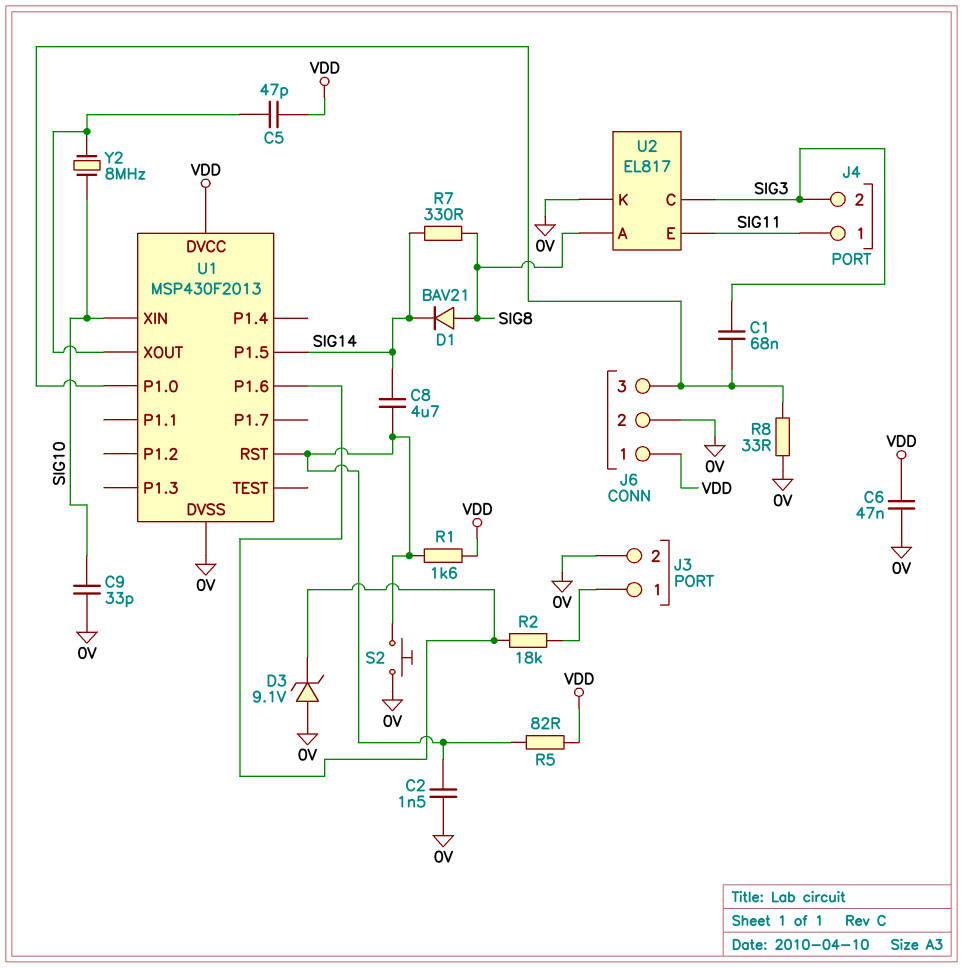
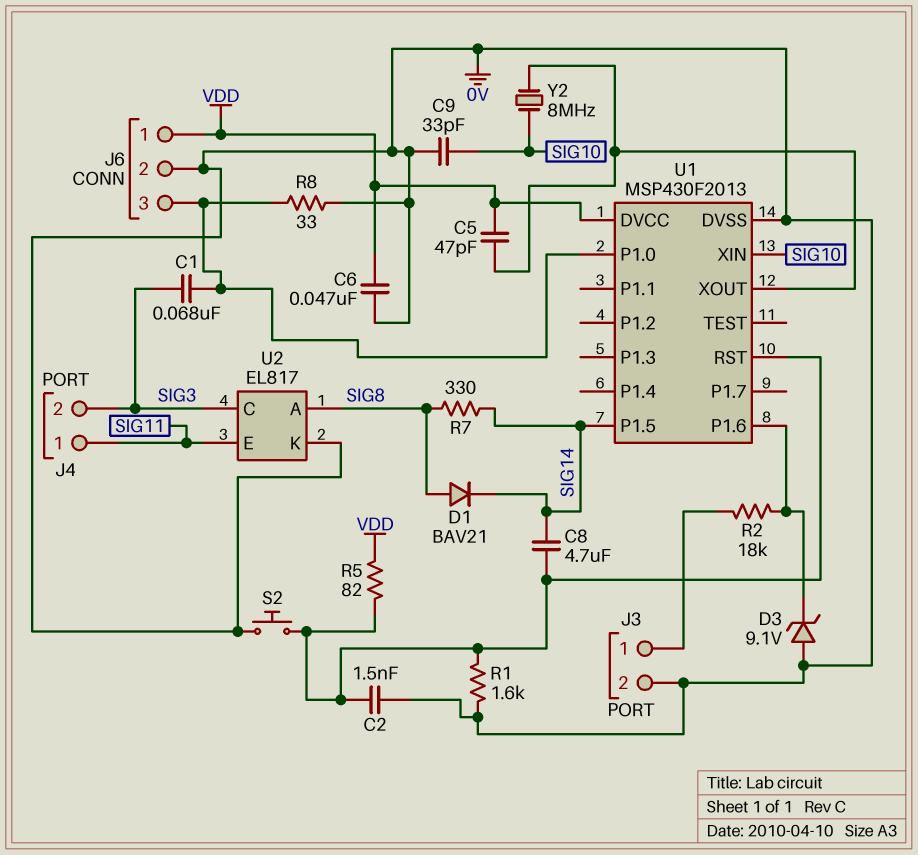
R1: 1.6k (U1/RST, VDD) -> 1.6k (0V, U1/RST)

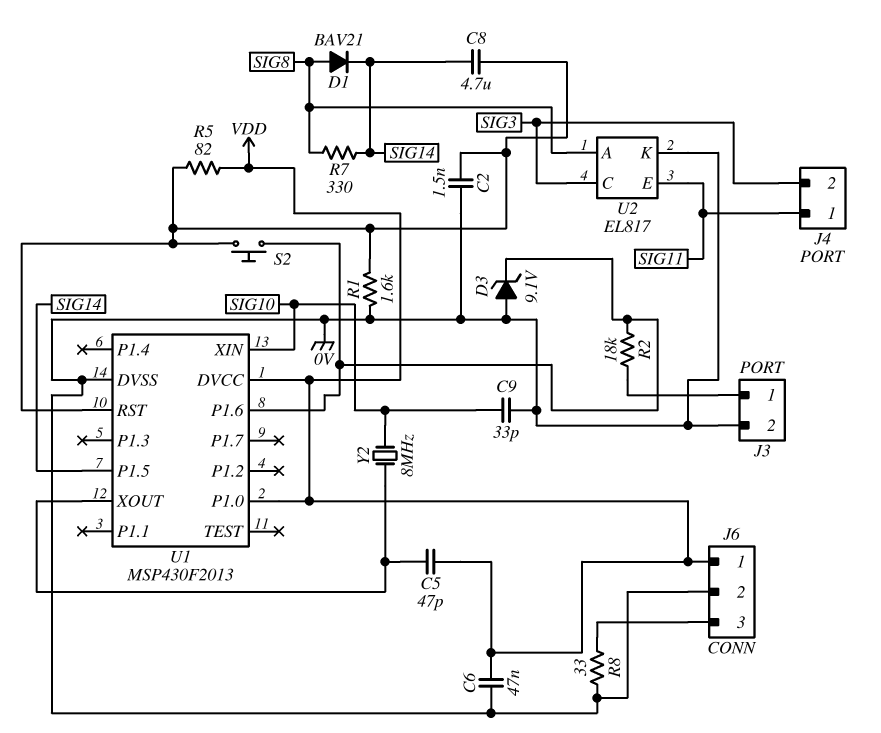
C1: 68nF (J6/3, SIG3) -> none
S2: button (0V, U1/RST) -> button (U1/P1.6, U1/RST)
U1 pin P1.0: J6/3 -> VDD

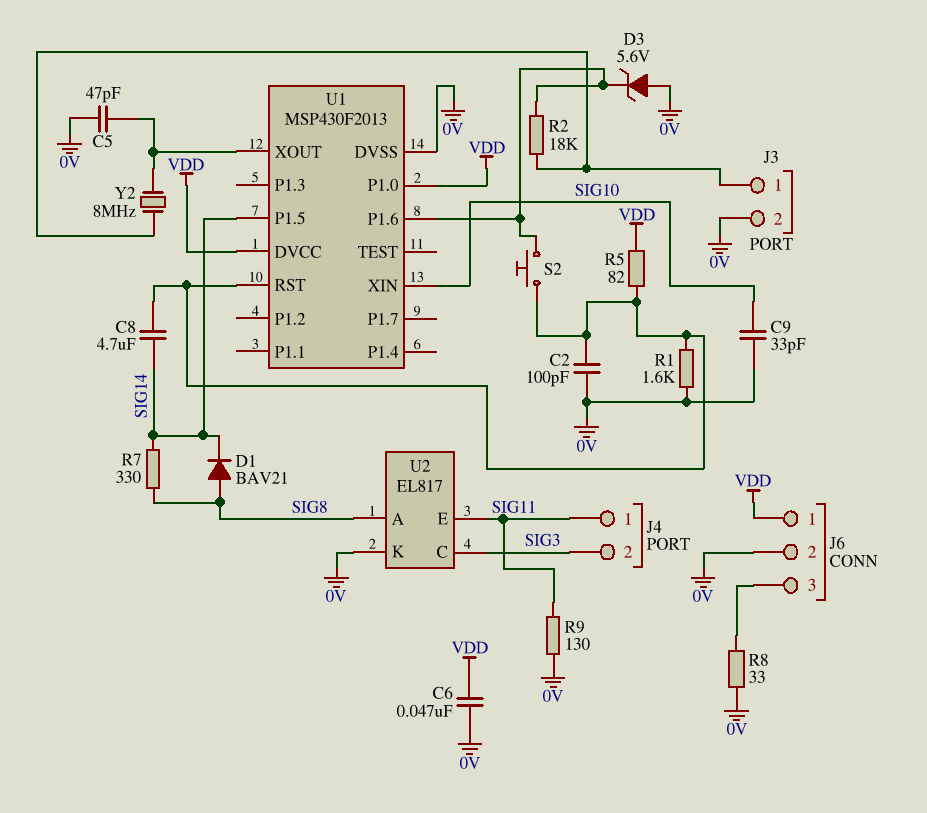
C2: 1.5nF (0V, U1/RST) -> 100pF (0V, U1/RST)
C5: 47pF (U1/XOUT, VDD) -> 47pF (0V, U1/XOUT)
D3: zener 9.1V (A 0V, K U1/P1.6) -> zener 5.6V (A 0V, K U1/P1.6)
R9: none -> 130 (0V, SIG11)
Y2: 8MHz (SIG10, U1/XOUT) -> 8MHz (J3/1, U1/XOUT)

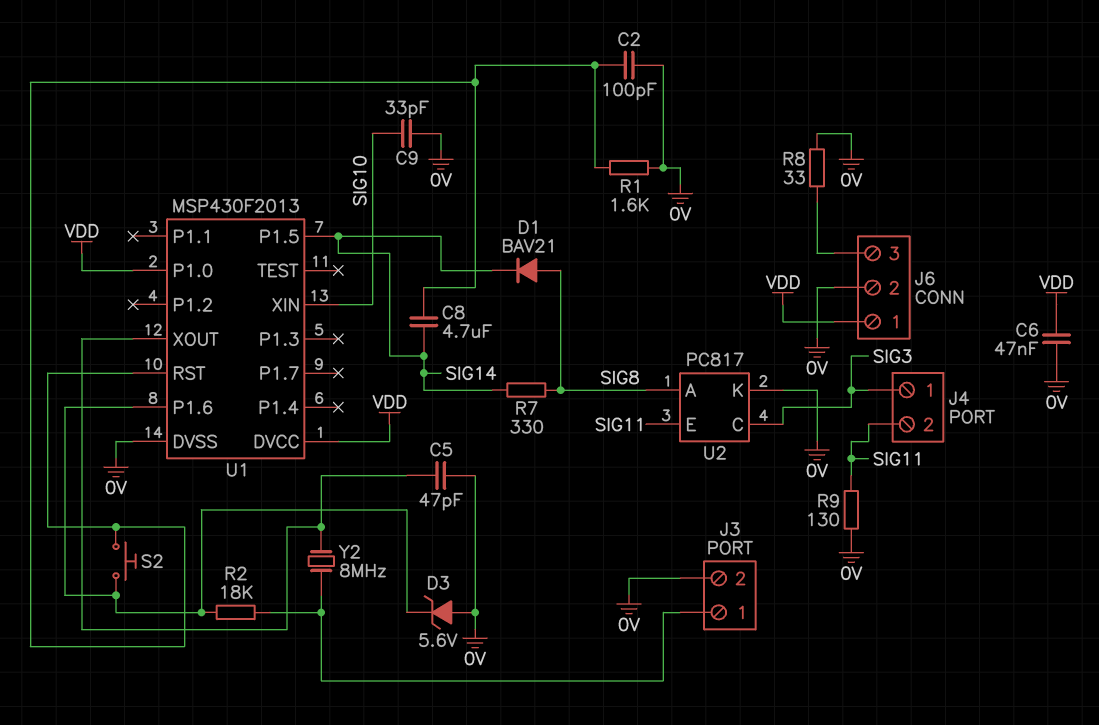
J4 pin 1: SIG11 -> SIG3
J4 pin 2: SIG3 -> SIG11
R5: 82 (U1/RST, VDD) -> none
U2: EL817 -> PC817

